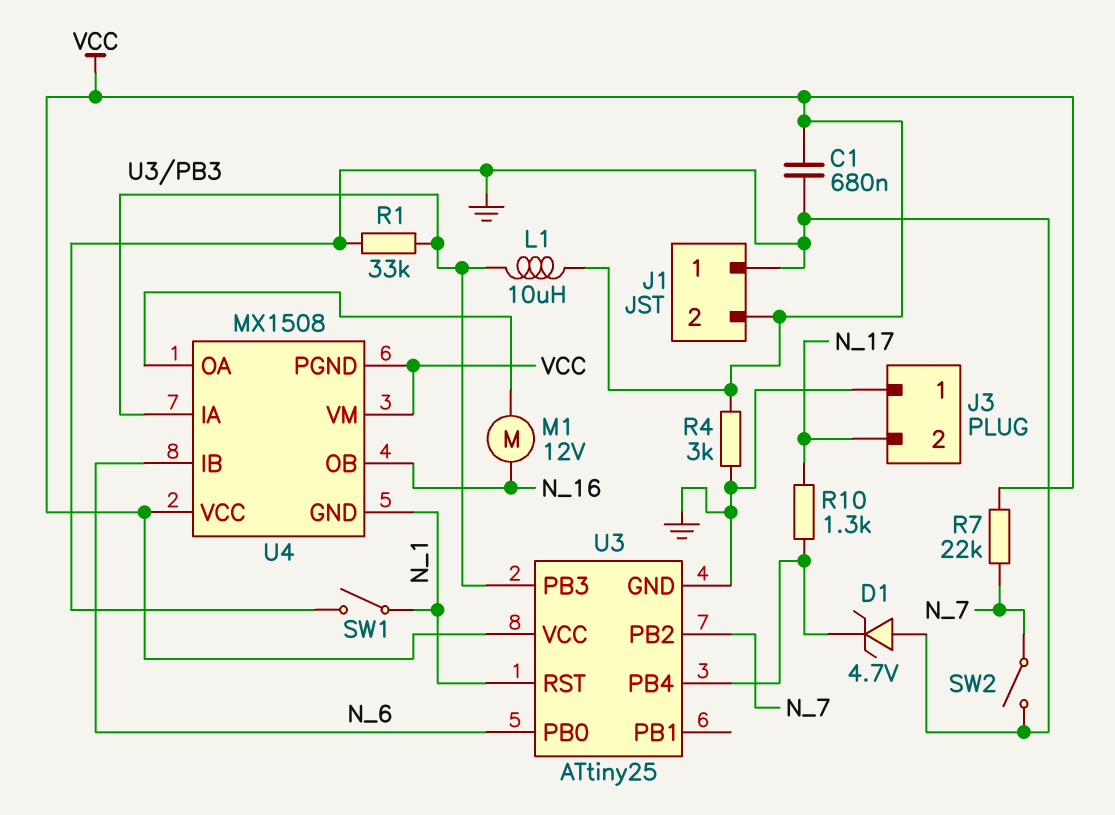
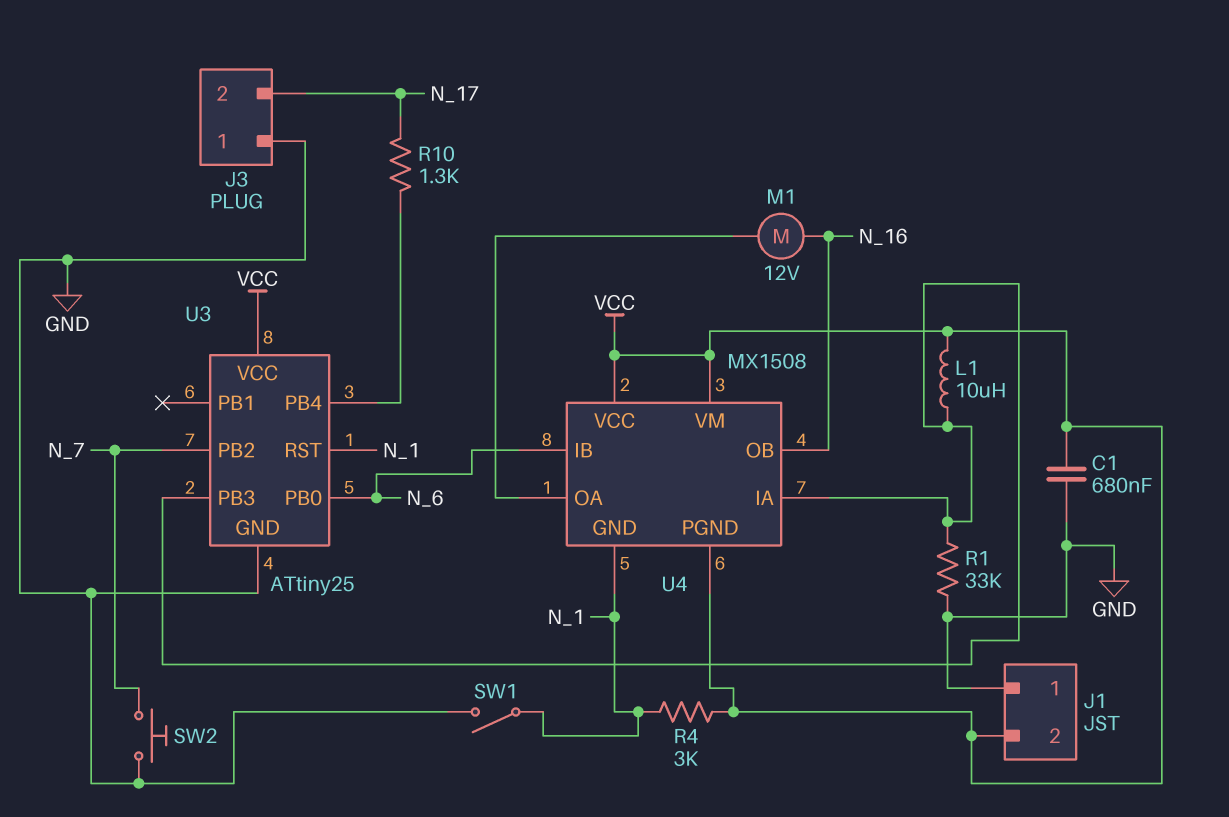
D1: zener 4.7V (A GND, K U3/PB4) -> none
R4: 3k (GND, VCC) -> 3k (N_1, VCC)
R7: 22k (N_7, VCC) -> none
SW2: switch (GND, N_7) -> button (GND, N_7)

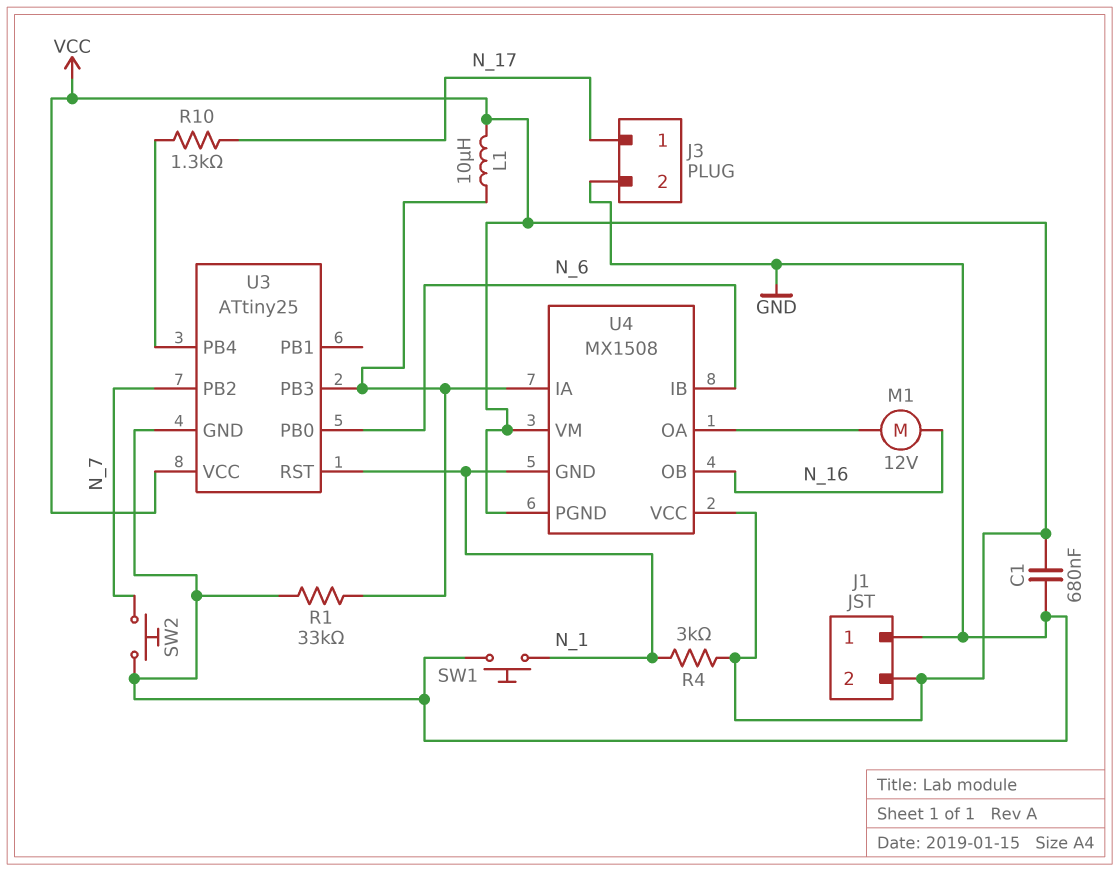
J3 pin 1: GND -> N_17
J3 pin 2: N_17 -> GND
SW1: switch (GND, N_1) -> button (GND, N_1)

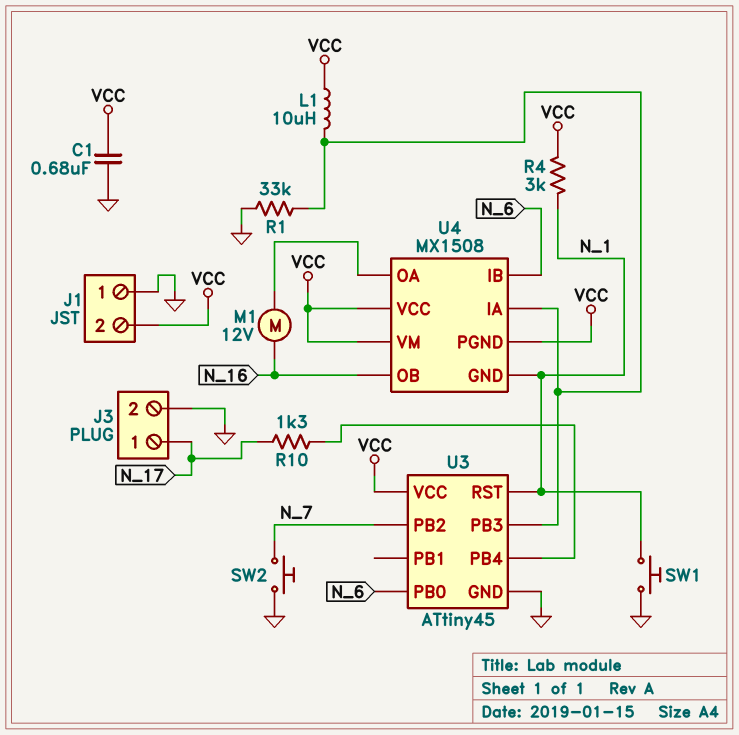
U3: ATtiny25 -> ATtiny45

